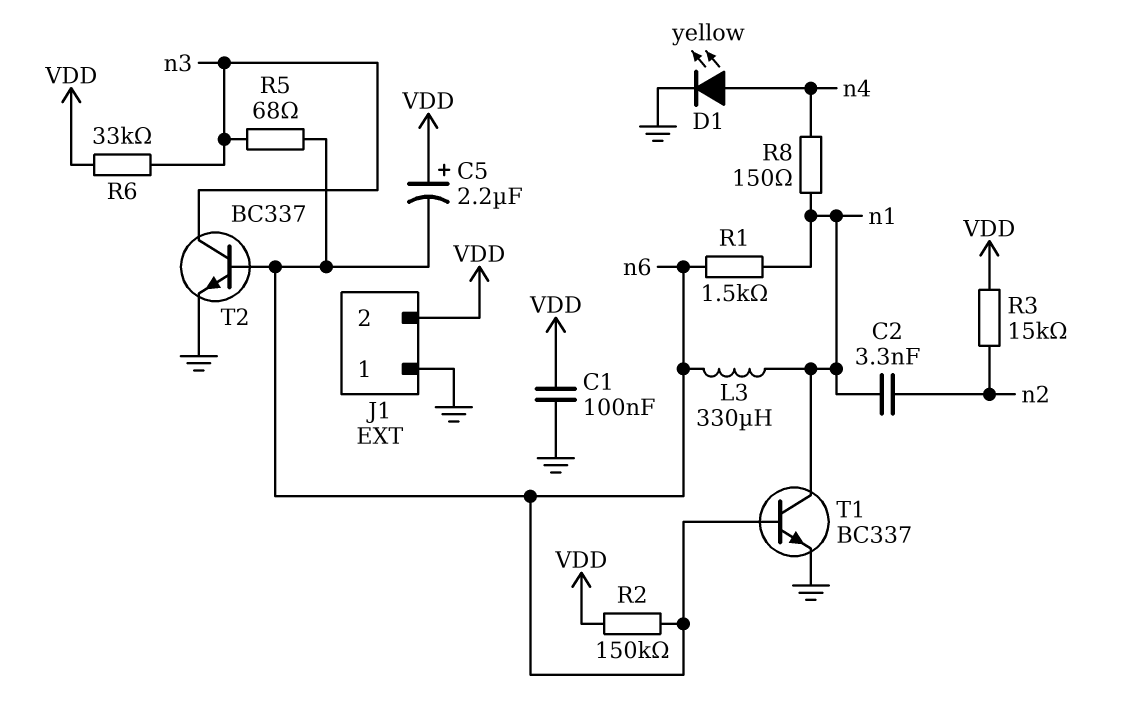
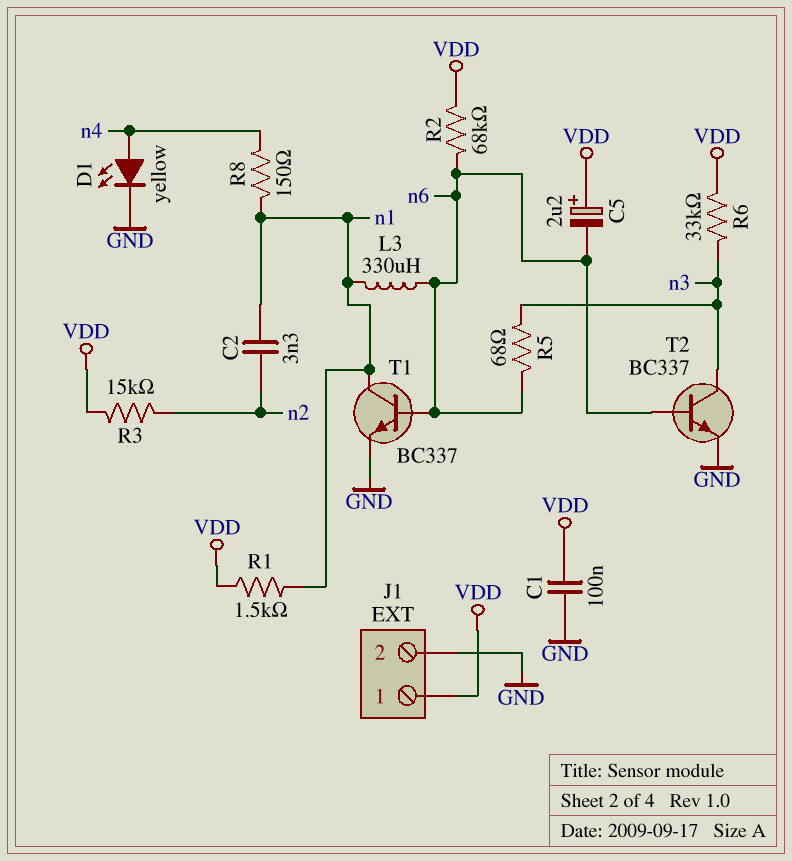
J1 pin 1: GND -> VDD
J1 pin 2: VDD -> GND
R1: 1.5k (n1, n6) -> 1.5k (VDD, n1)
R2: 150k (VDD, n6) -> 68k (VDD, n6)

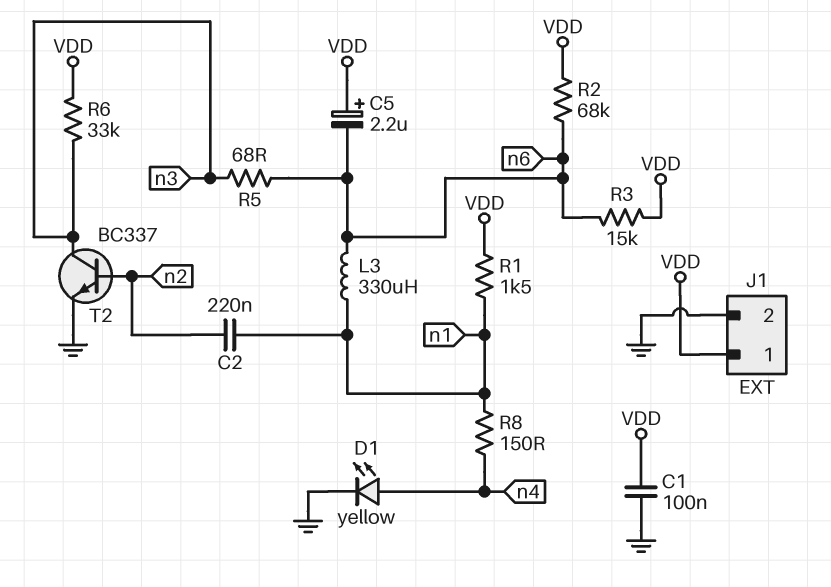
C2: 3.3nF (n1, n2) -> 220nF (n1, n2)
R3: 15k (VDD, n2) -> 15k (VDD, n6)
T1: NPN BC337 (B n6, C n1, E GND) -> none
T2: NPN BC337 (B n6, C n3, E GND) -> NPN BC337 (B n2, C n3, E GND)

